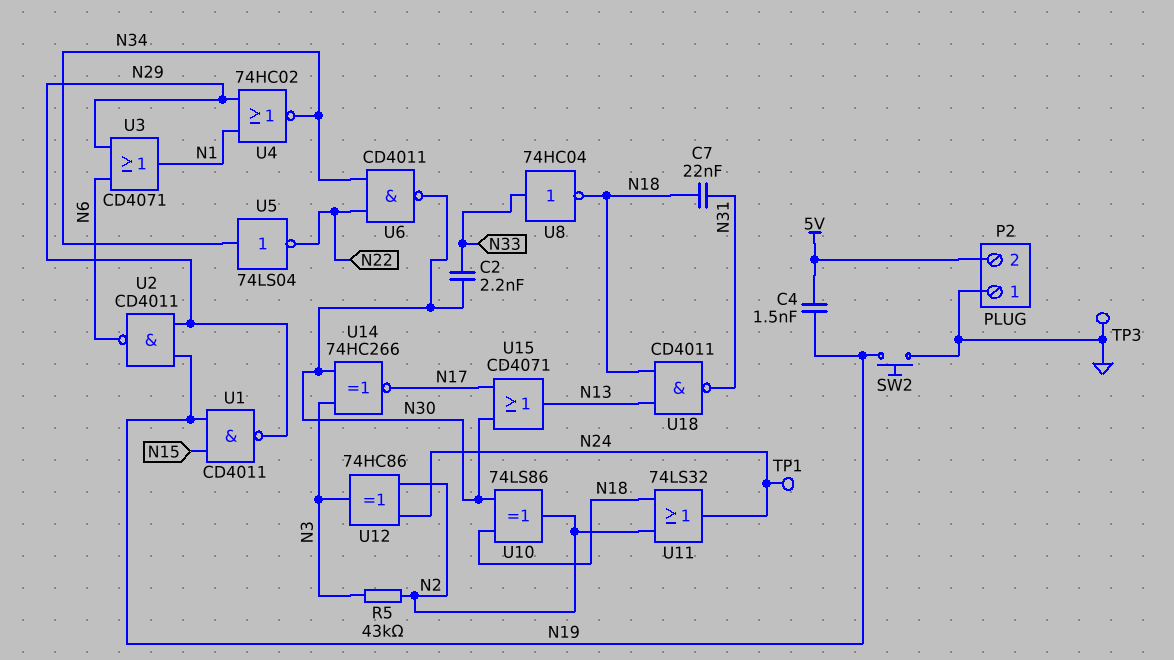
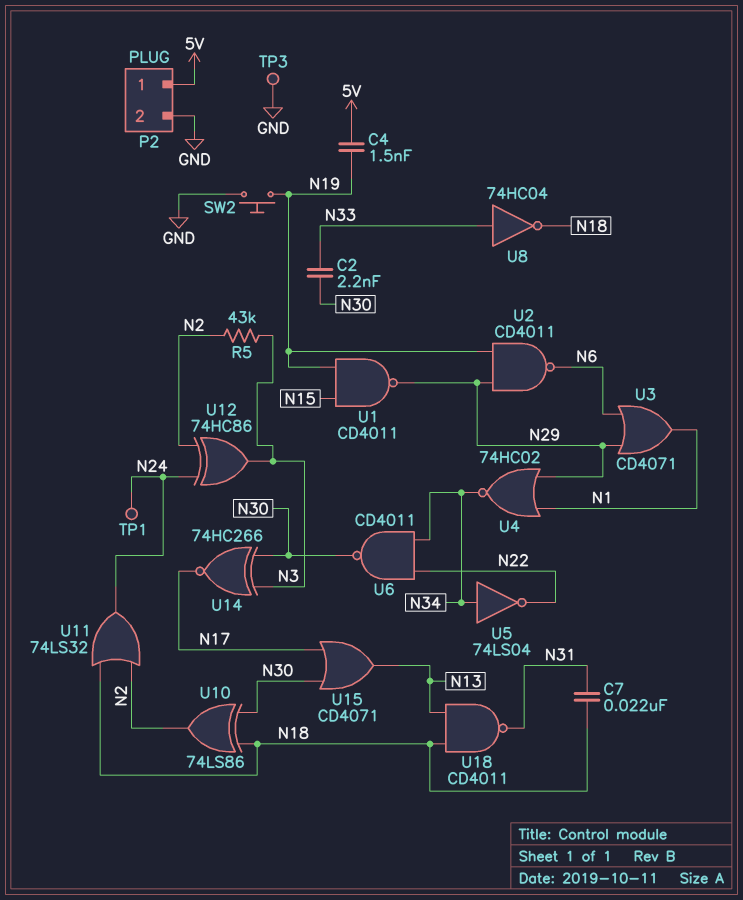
P2 pin 1: GND -> 5V
P2 pin 2: 5V -> GND

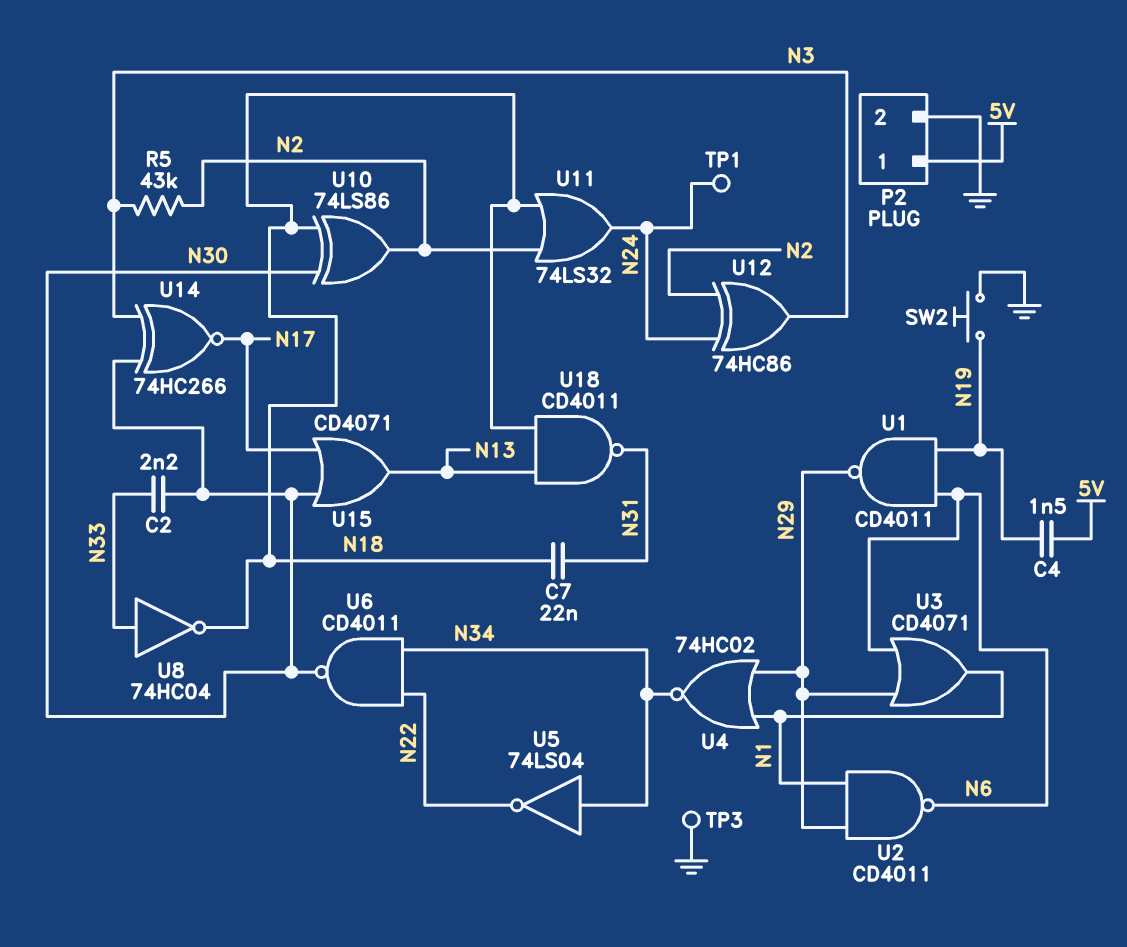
U1: NAND CD4011 (in N15, in N19, out N29) -> NAND CD4011 (in N6, in N19, out N29)
U2: NAND CD4011 (in N19, in N29, out N6) -> NAND CD4011 (in N1, in N29, out N6)

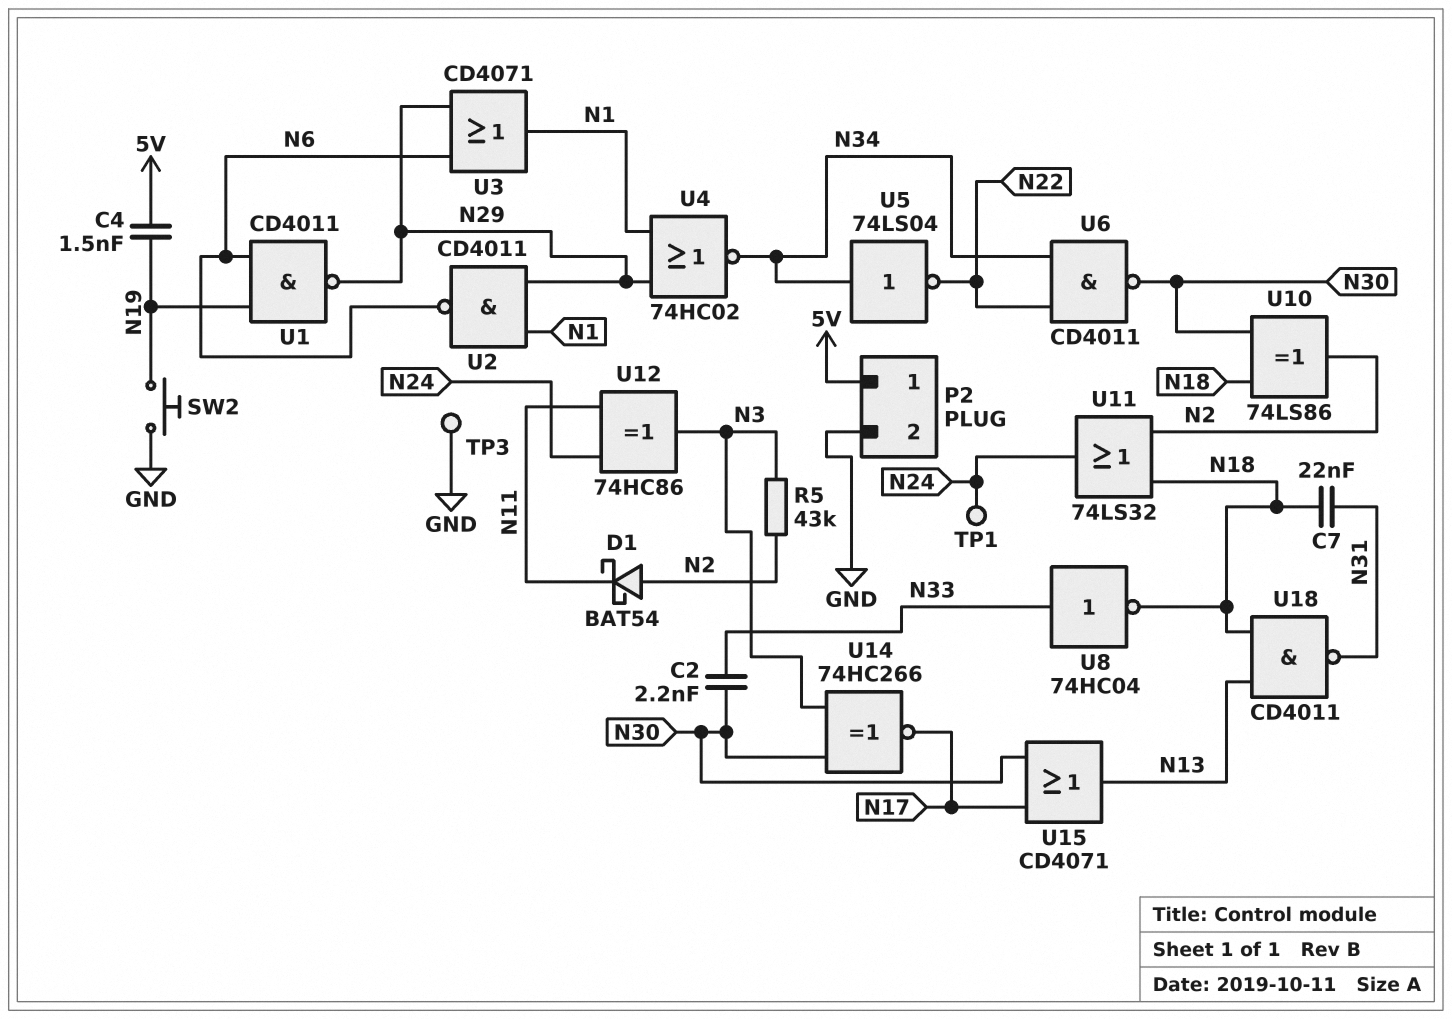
D1: none -> schottky BAT54 (A N2, K N11)
U12: XOR 74HC86 (in N2, in N24, out N3) -> XOR 74HC86 (in N11, in N24, out N3)

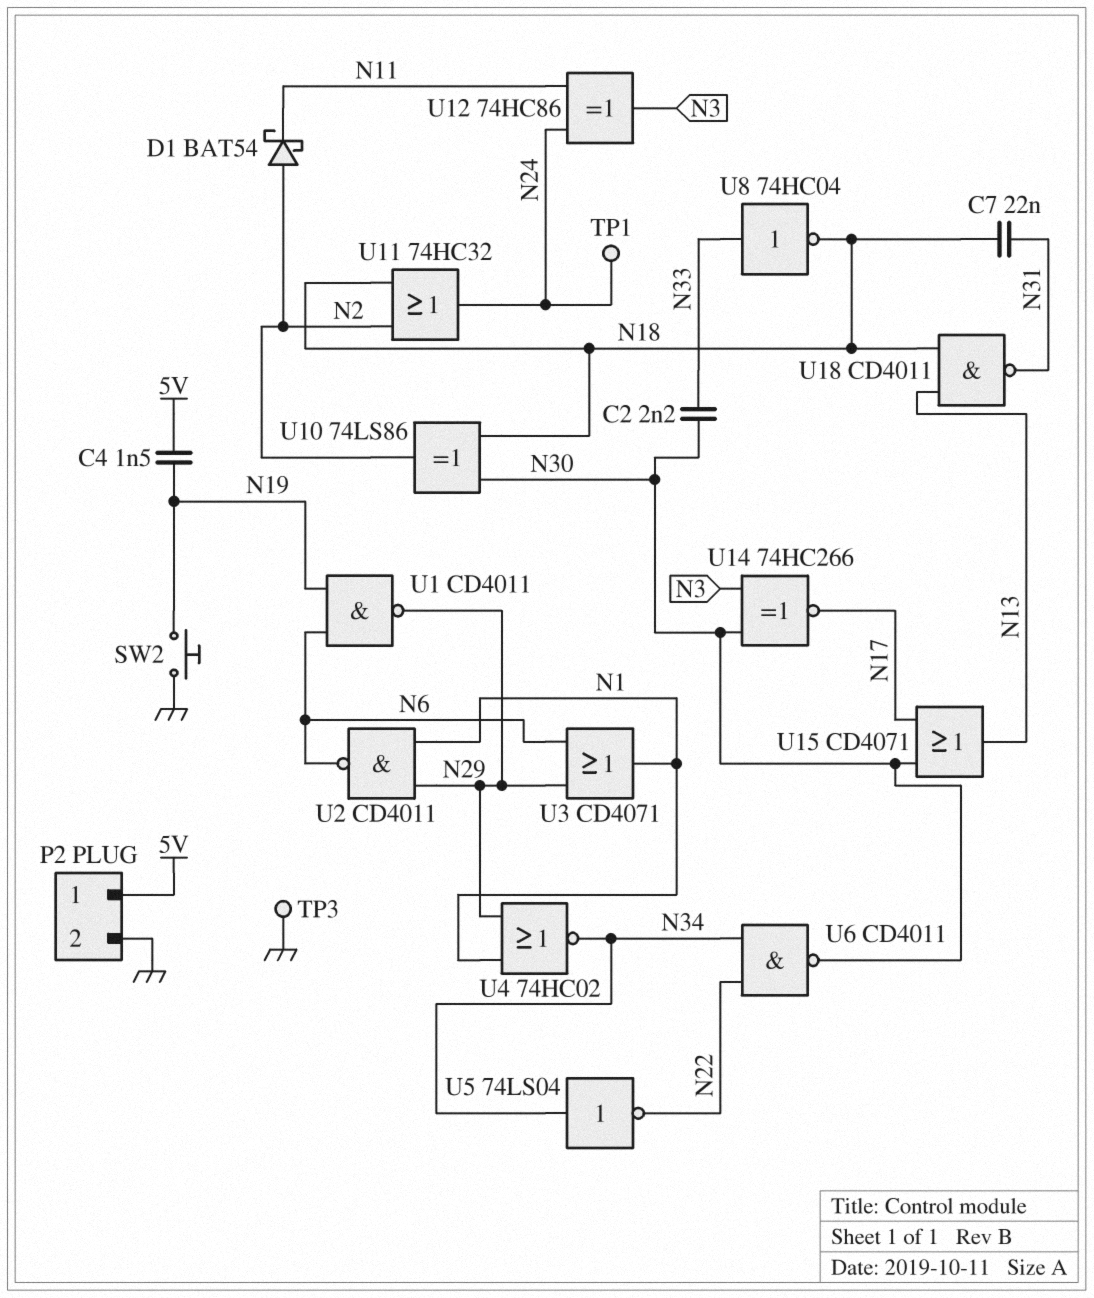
R5: 43k (N2, N3) -> none
U11: OR 74LS32 (in N2, in N18, out N24) -> OR 74HC32 (in N2, in N18, out N24)

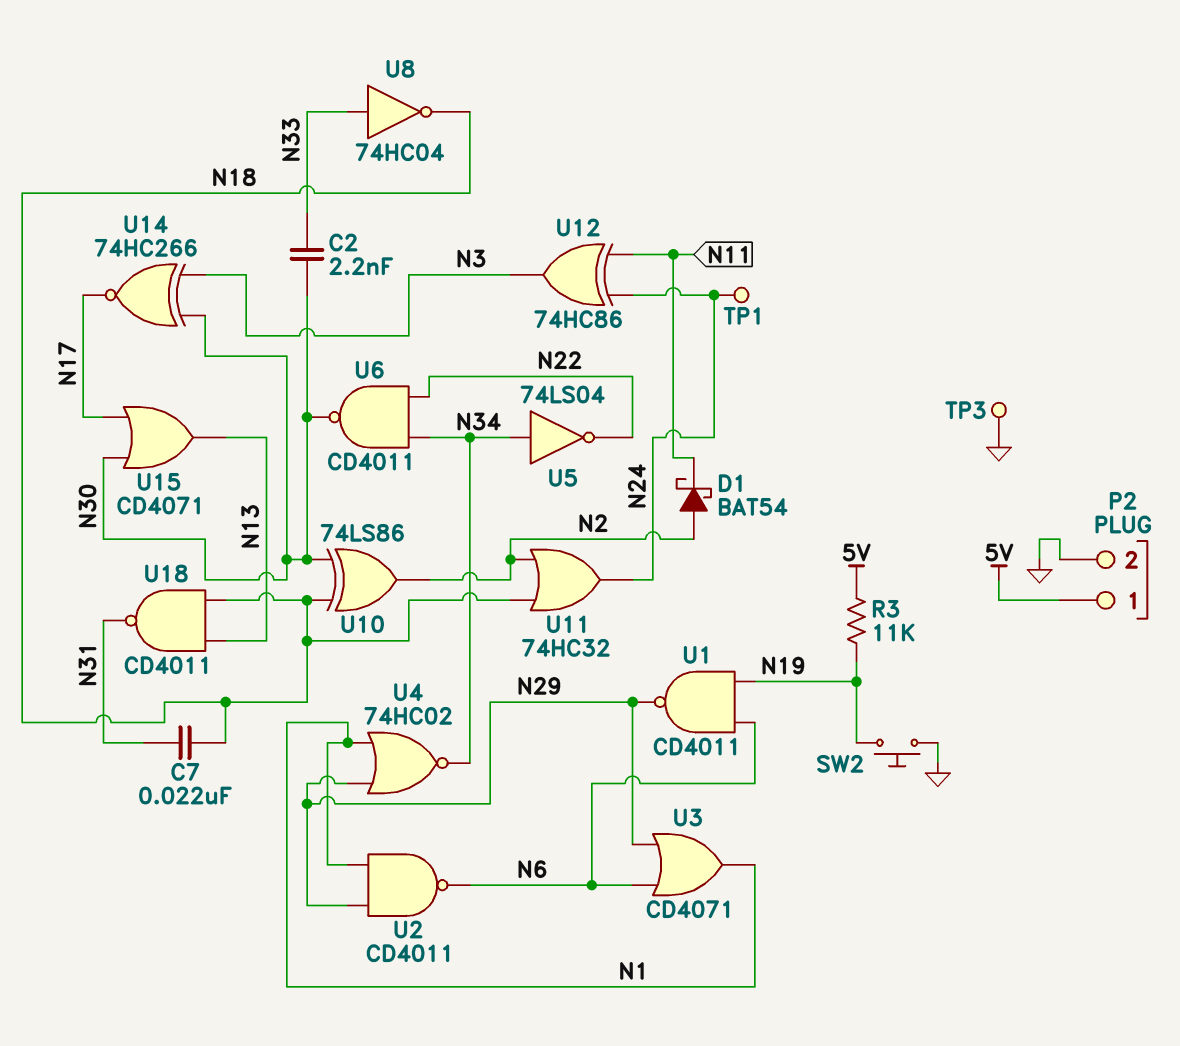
C4: 1.5nF (5V, N19) -> none
R3: none -> 11k (5V, N19)

